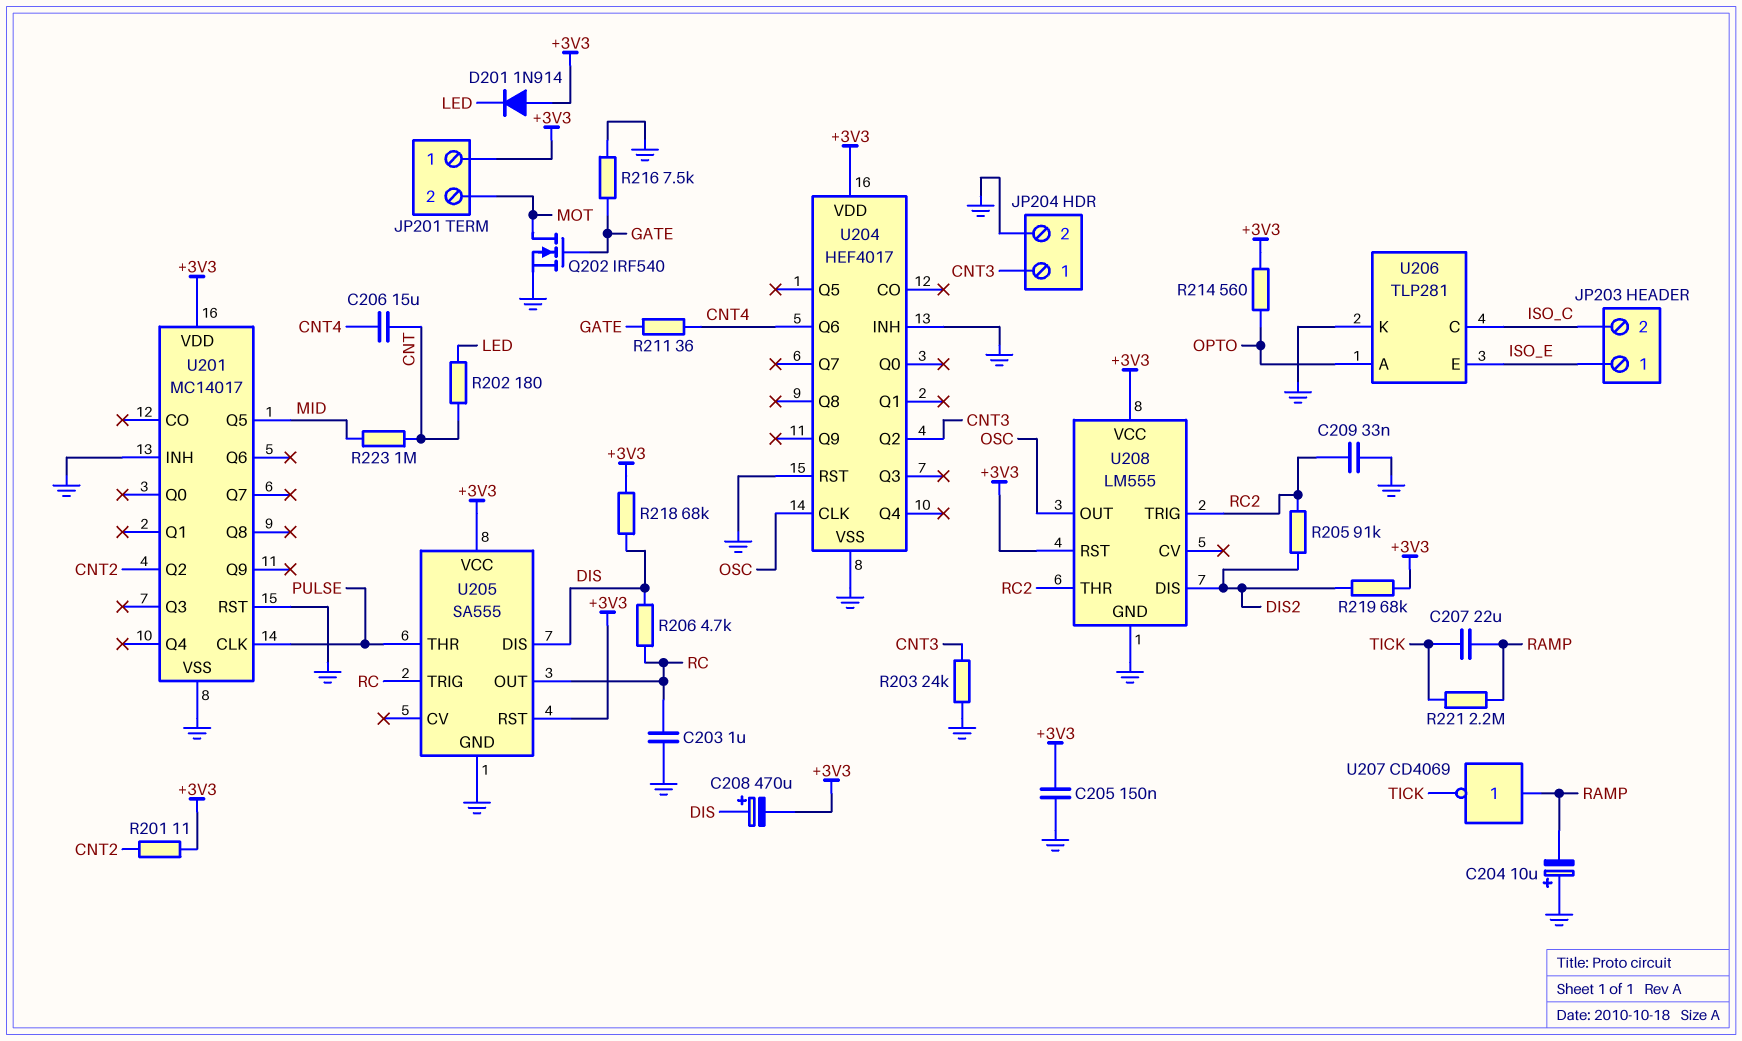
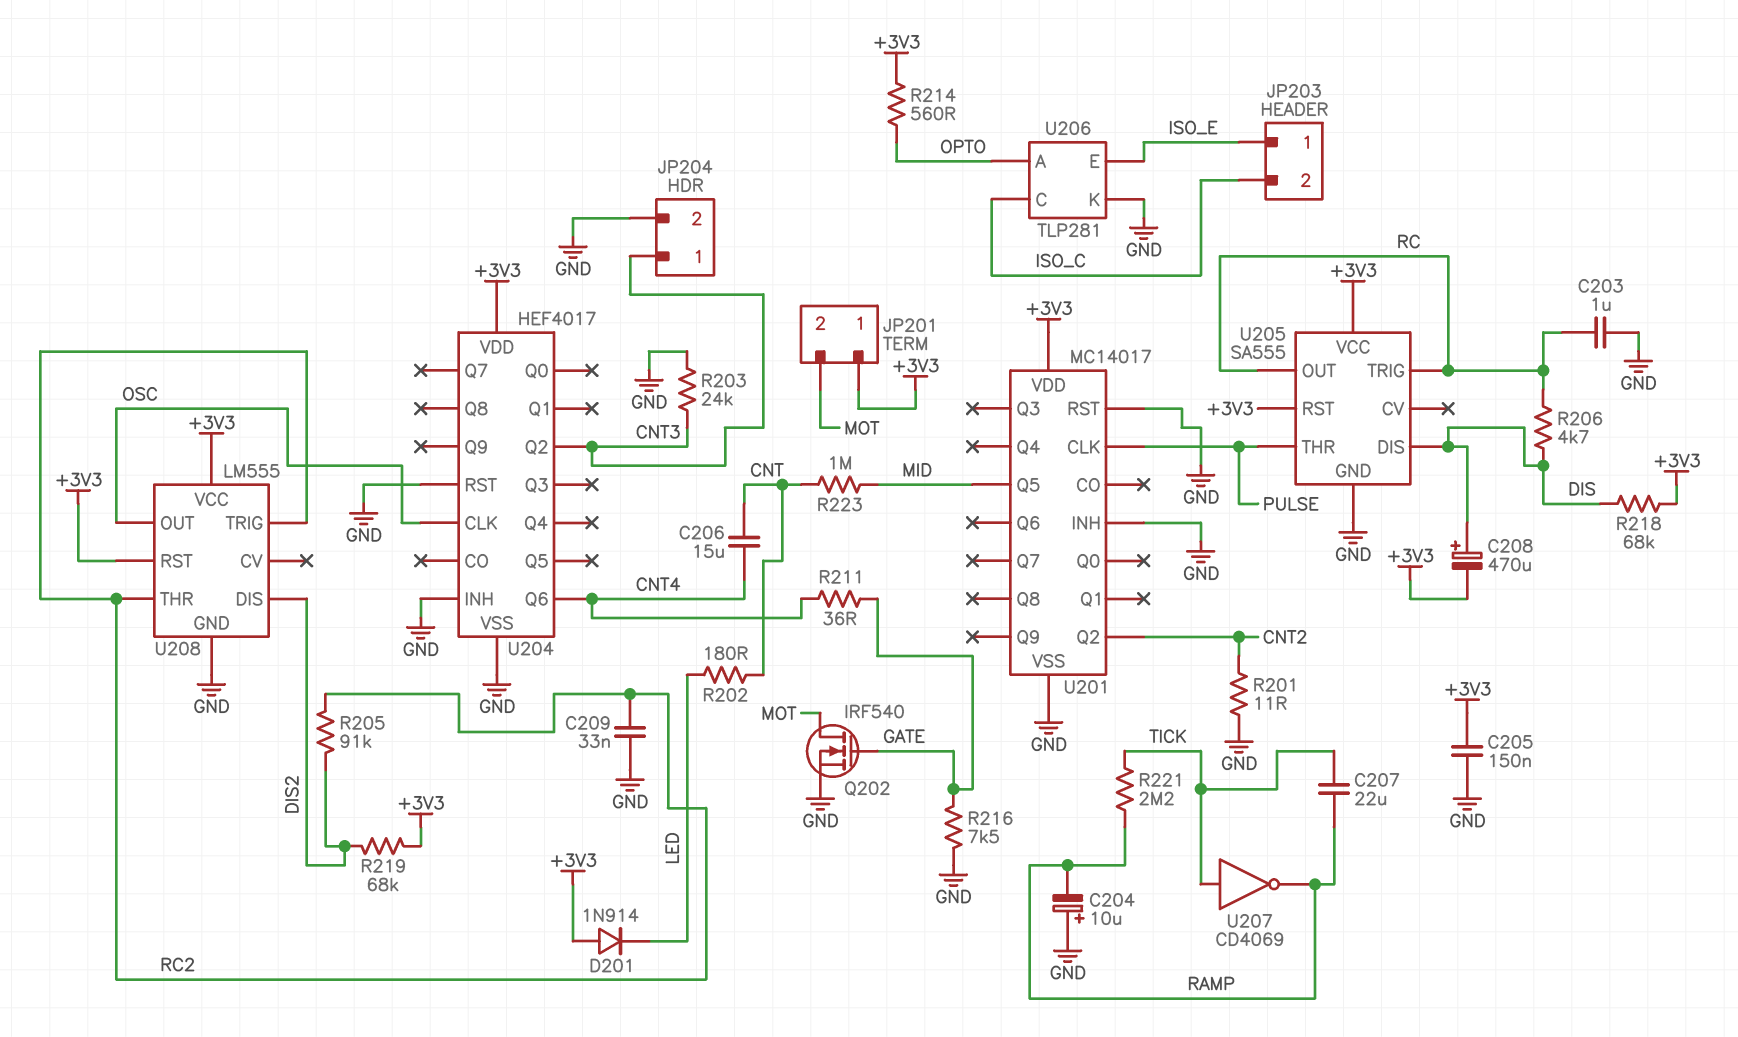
R201: 11 (+3V3, CNT2) -> 11 (CNT2, GND)
U207: NOT CD4069 (in RAMP, out TICK) -> NOT CD4069 (in TICK, out RAMP)

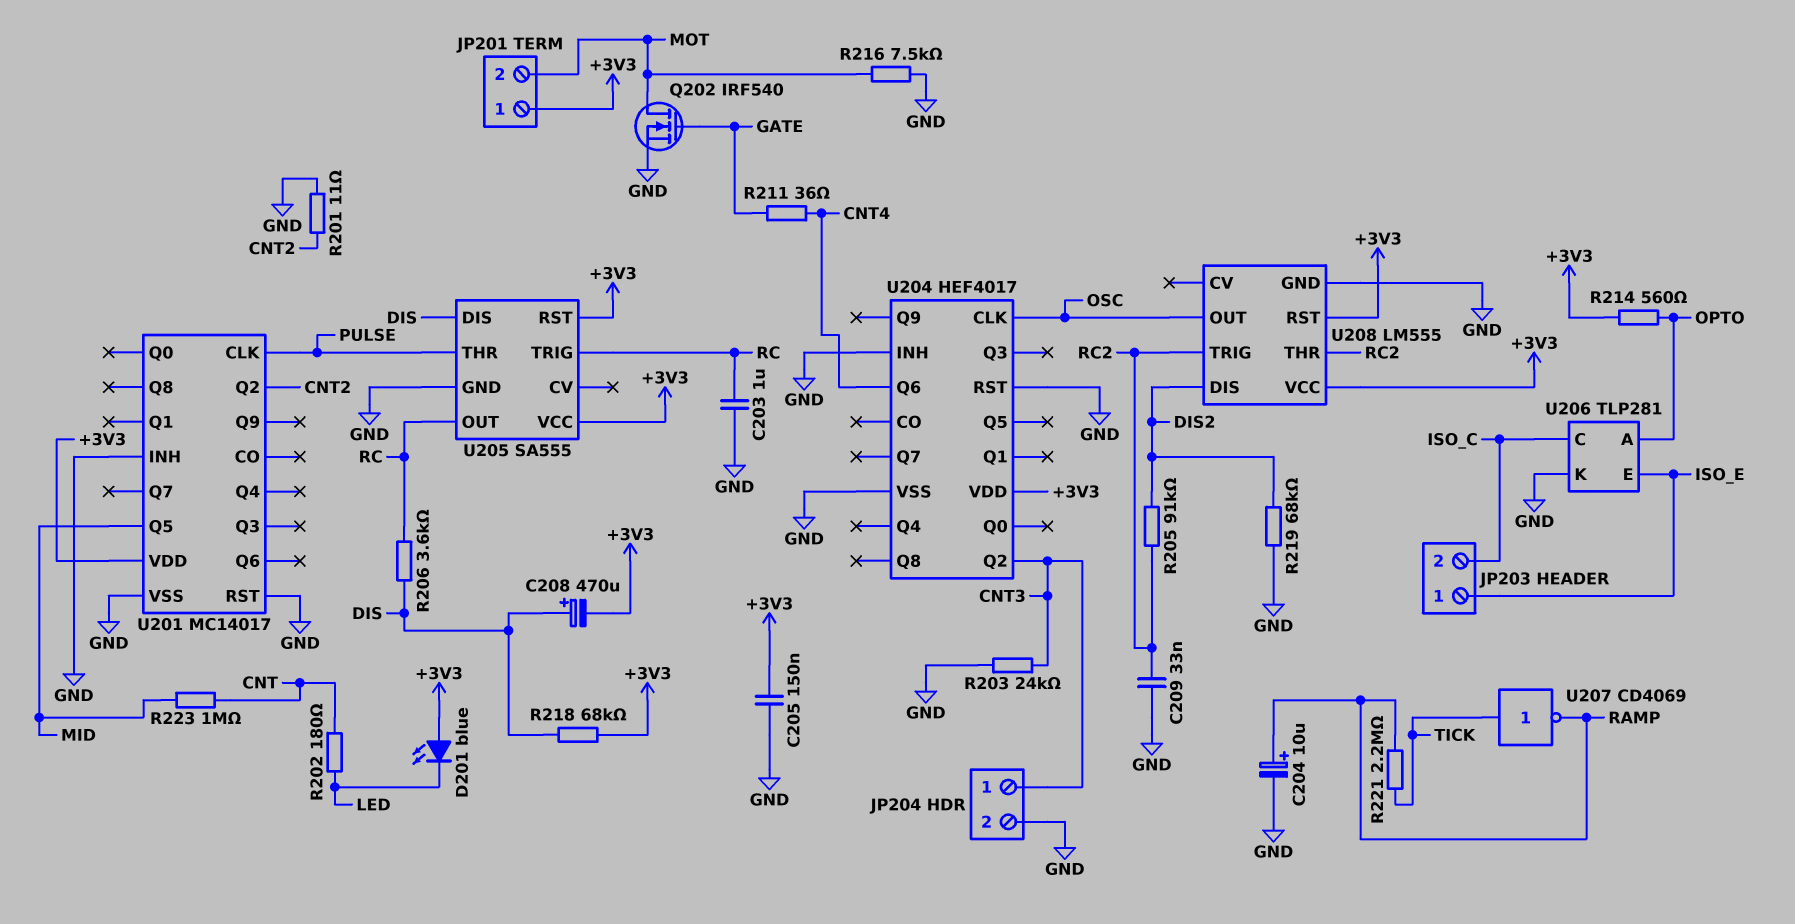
C204: 10uF (plus GND, minus RAMP) -> 10uF (plus RAMP, minus GND)
C206: 15uF (CNT, CNT4) -> none
C207: 22uF (RAMP, TICK) -> none
D201: diode 1N914 (A +3V3, K LED) -> LED blue (A +3V3, K LED)
R206: 4.7k (DIS, RC) -> 3.6k (DIS, RC)
R216: 7.5k (GATE, GND) -> 7.5k (GND, MOT)
R219: 68k (+3V3, DIS2) -> 68k (DIS2, GND)

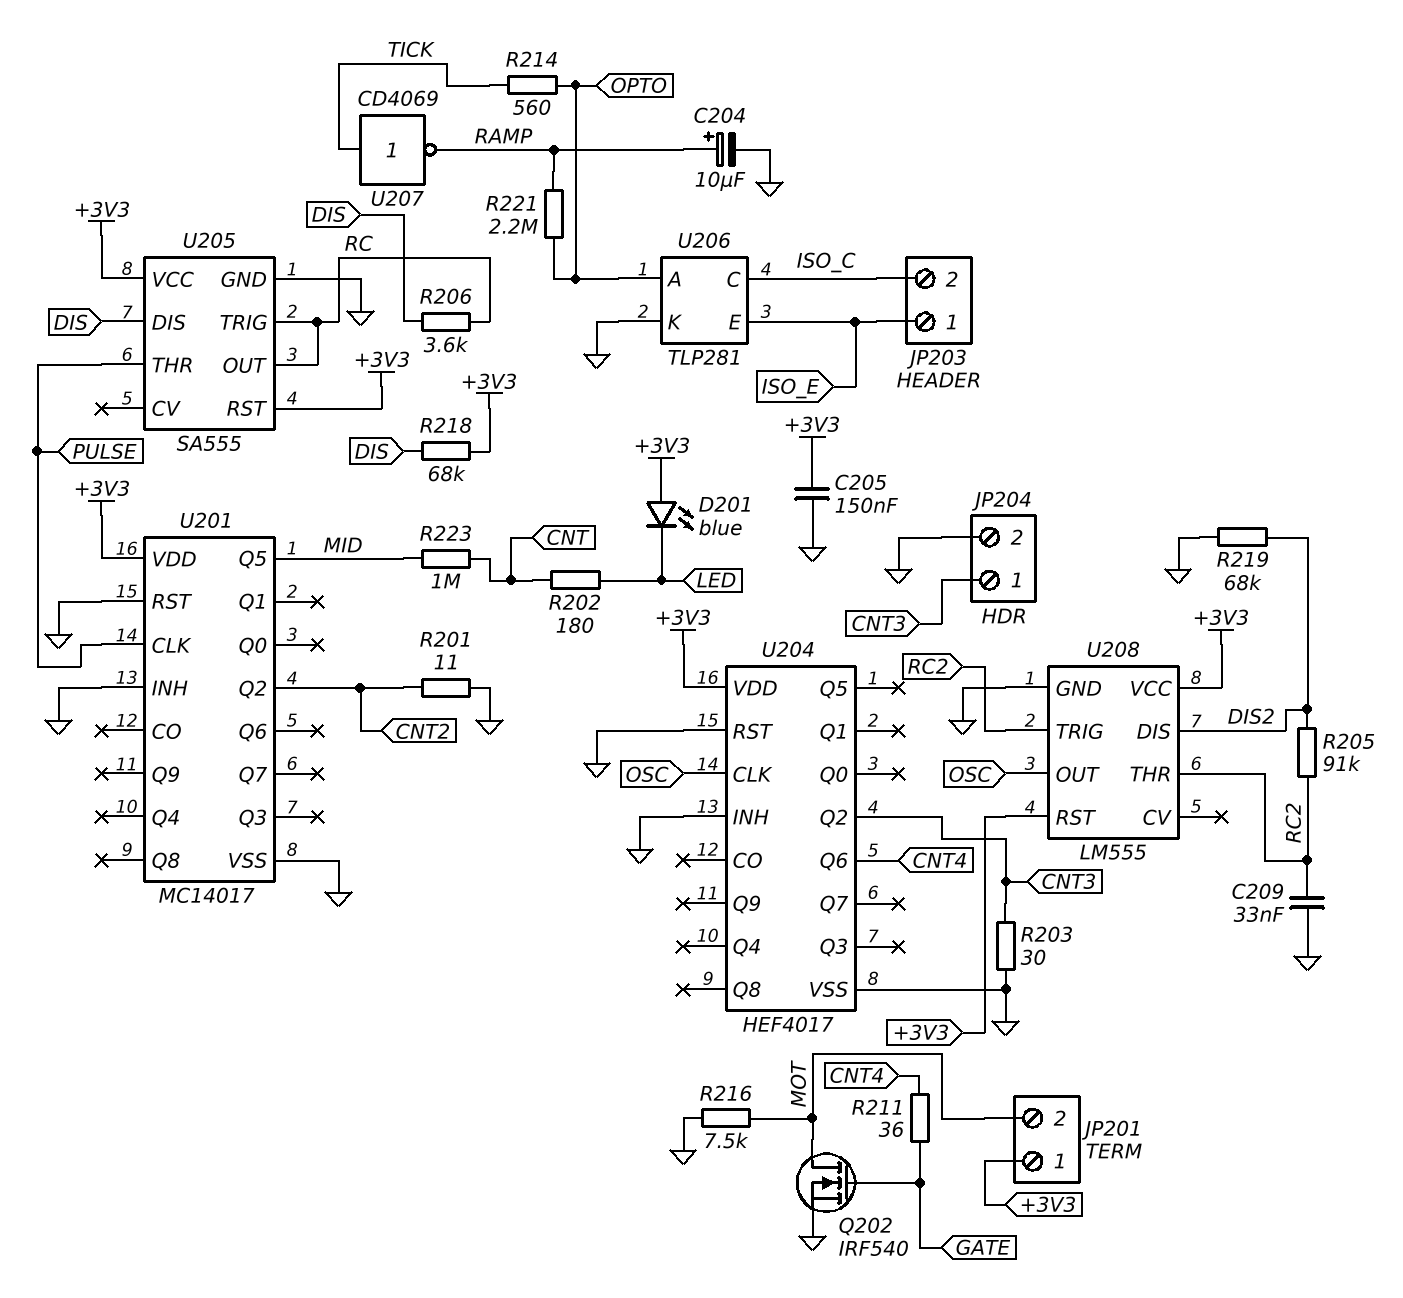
C203: 1uF (GND, RC) -> none
C208: 470uF (plus DIS, minus +3V3) -> none
R203: 24k (CNT3, GND) -> 30 (CNT3, GND)
R214: 560 (+3V3, OPTO) -> 560 (OPTO, TICK)
R221: 2.2M (RAMP, TICK) -> 2.2M (OPTO, RAMP)

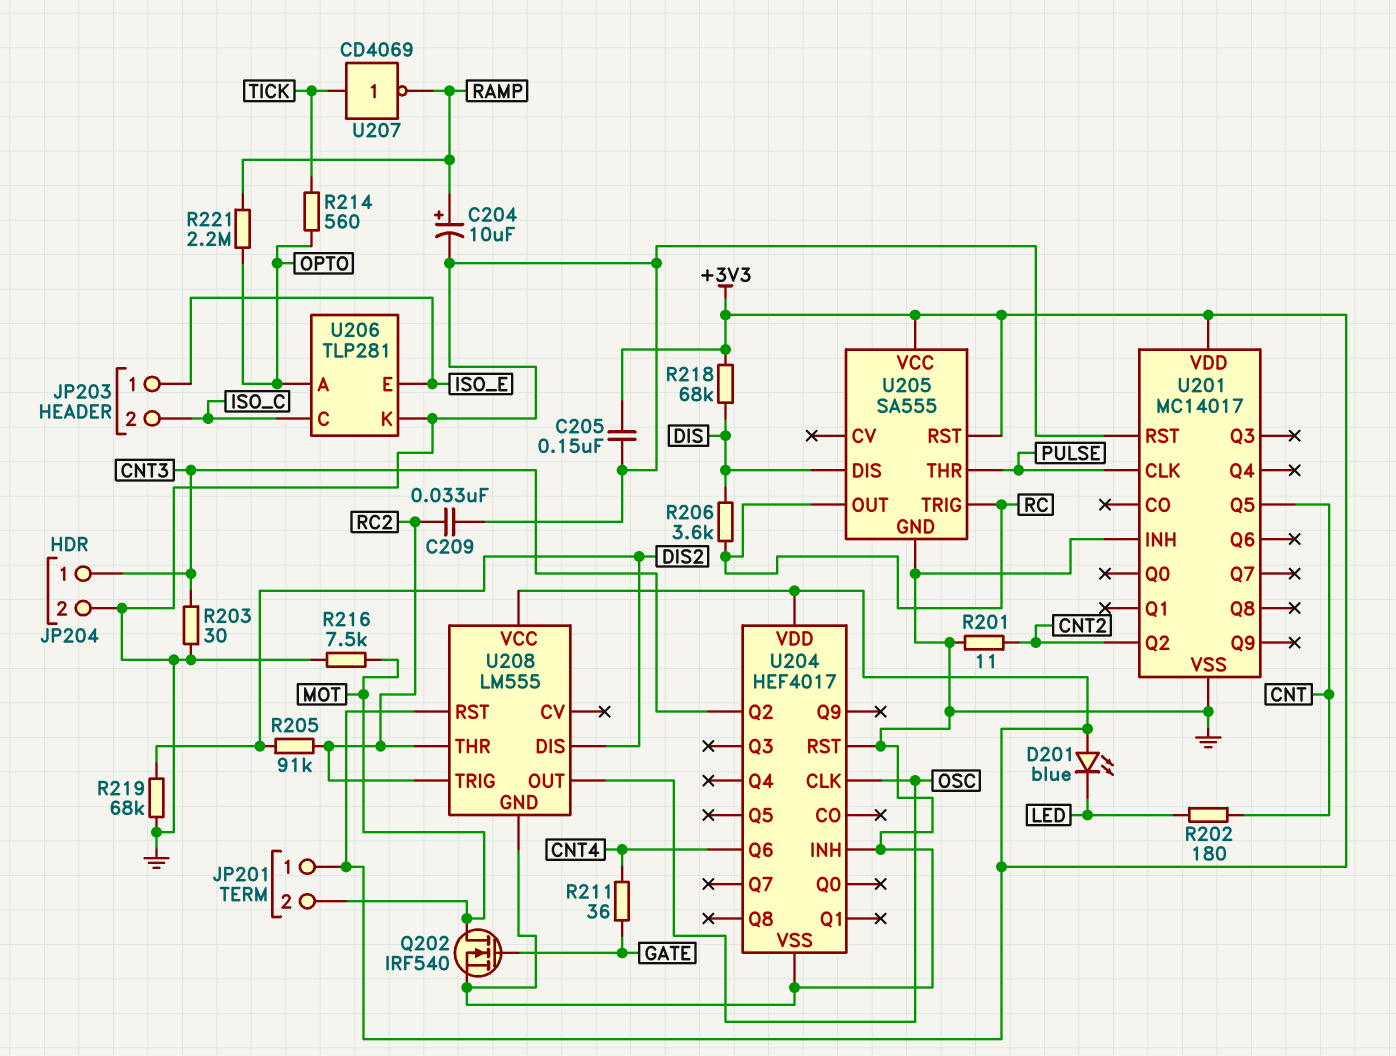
R223: 1M (CNT, MID) -> none
U201 pin Q5: MID -> CNT

